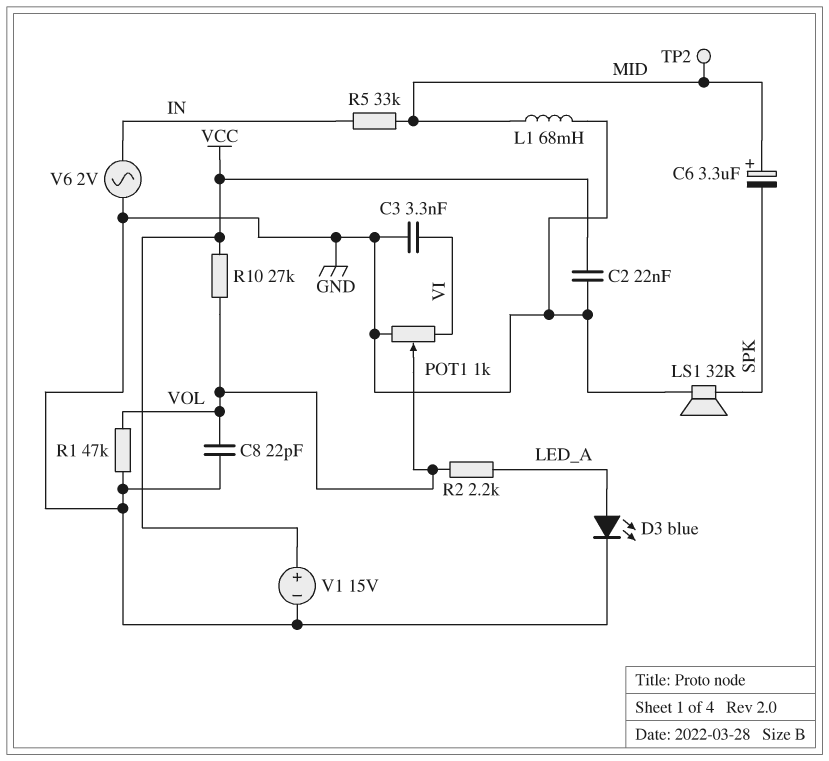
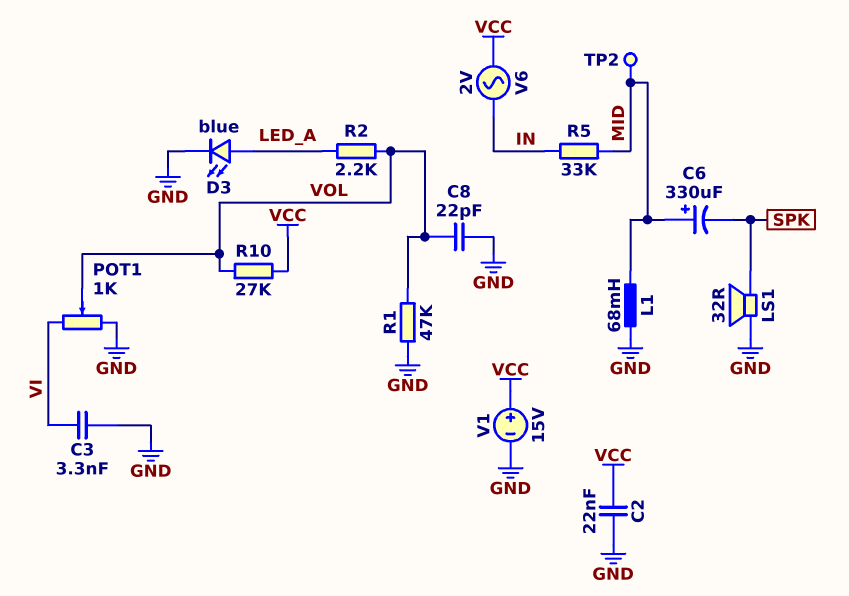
C6: 3.3uF (plus MID, minus SPK) -> 330uF (plus MID, minus SPK)
V6: AC 2V (GND, IN) -> AC 2V (IN, VCC)

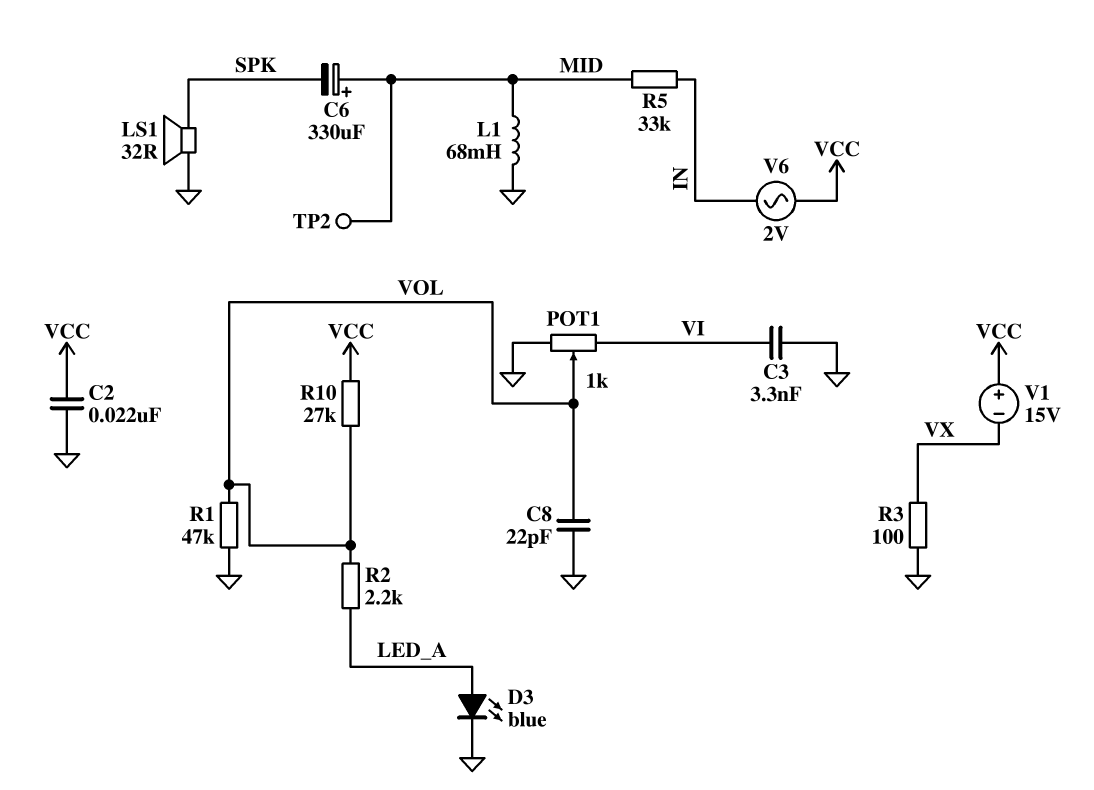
R3: none -> 100 (GND, VX)
V1: 15V (plus VCC, minus GND) -> 15V (plus VCC, minus VX)

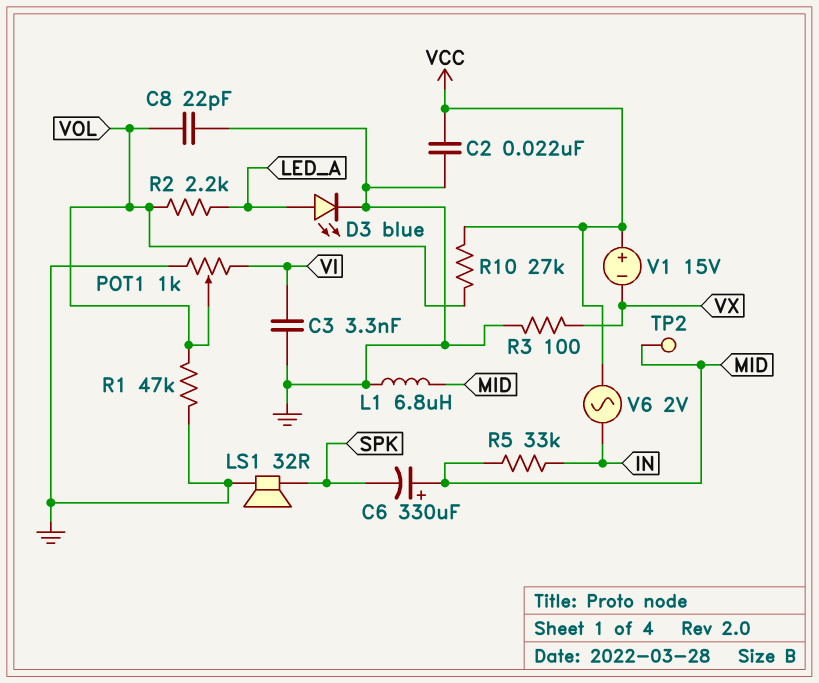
L1: 68mH (GND, MID) -> 6.8uH (GND, MID)

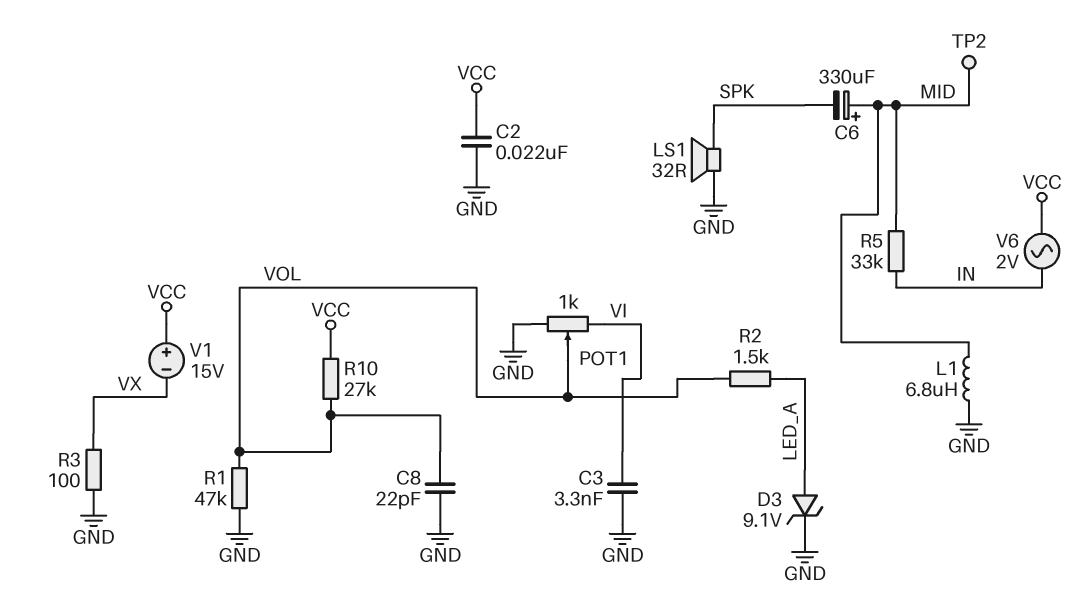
D3: LED blue (A LED_A, K GND) -> zener 9.1V (A LED_A, K GND)
R2: 2.2k (LED_A, VOL) -> 1.5k (LED_A, VOL)

